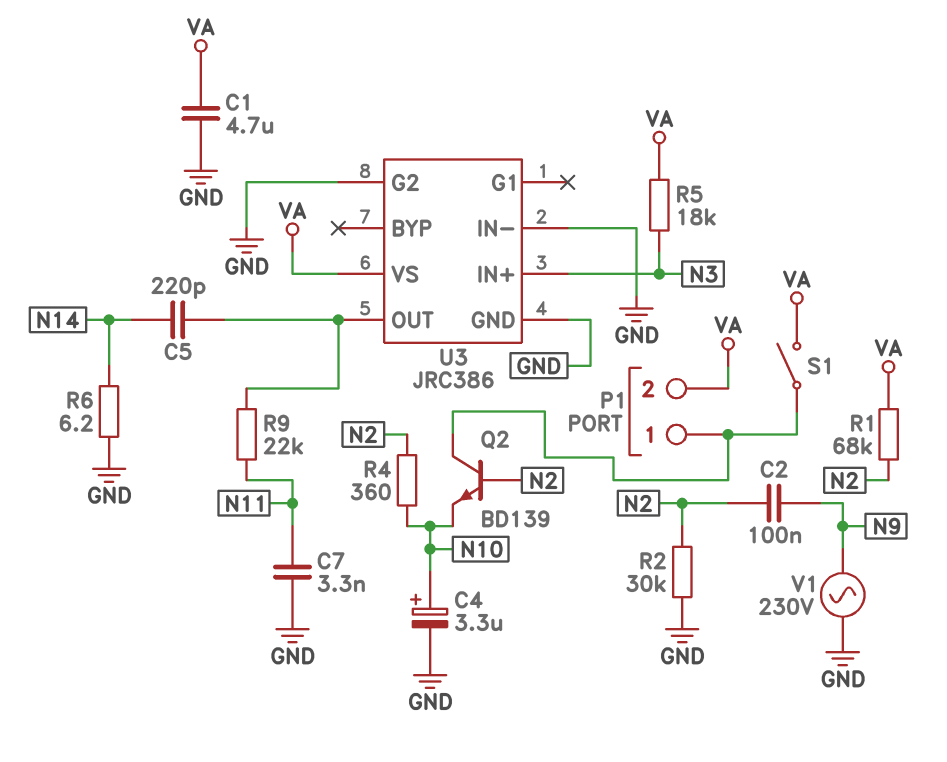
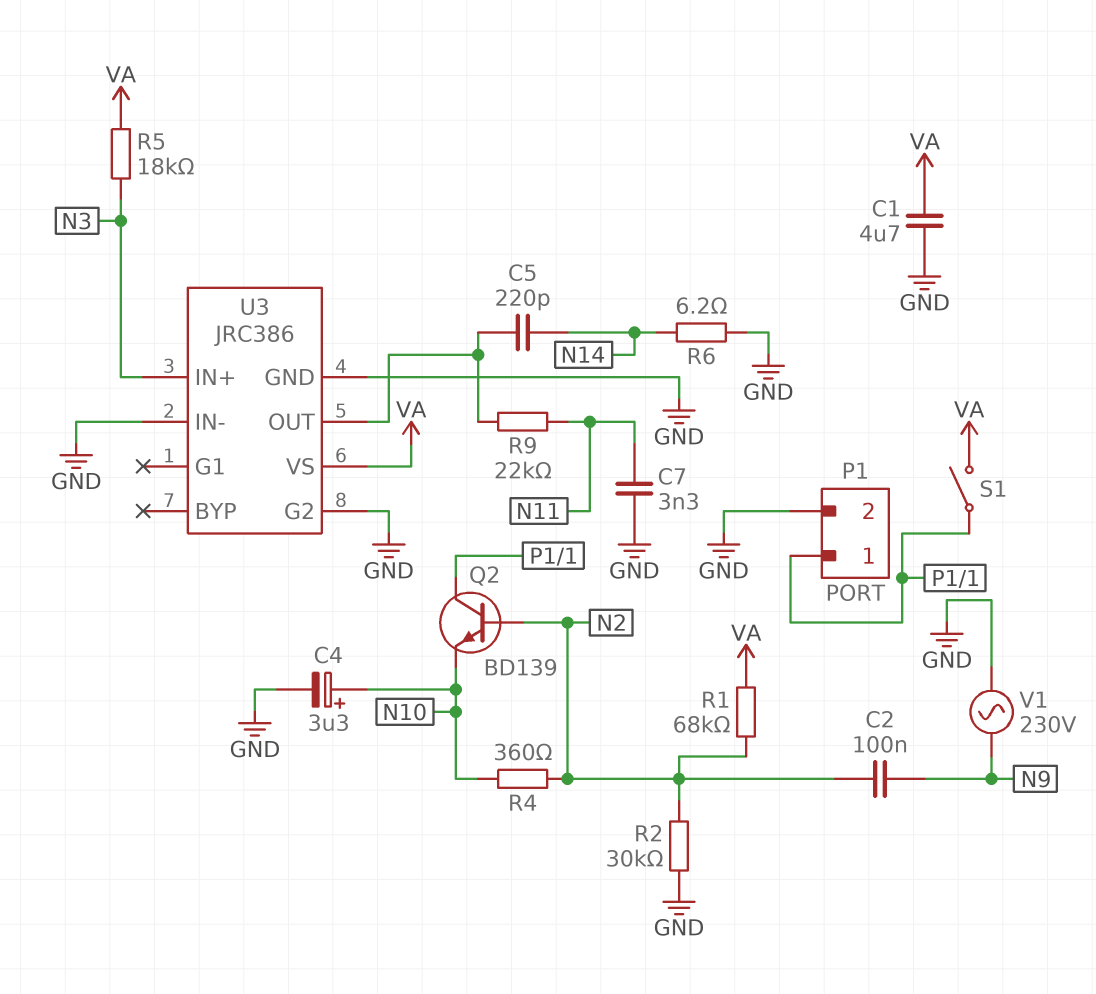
P1 pin 2: VA -> GND

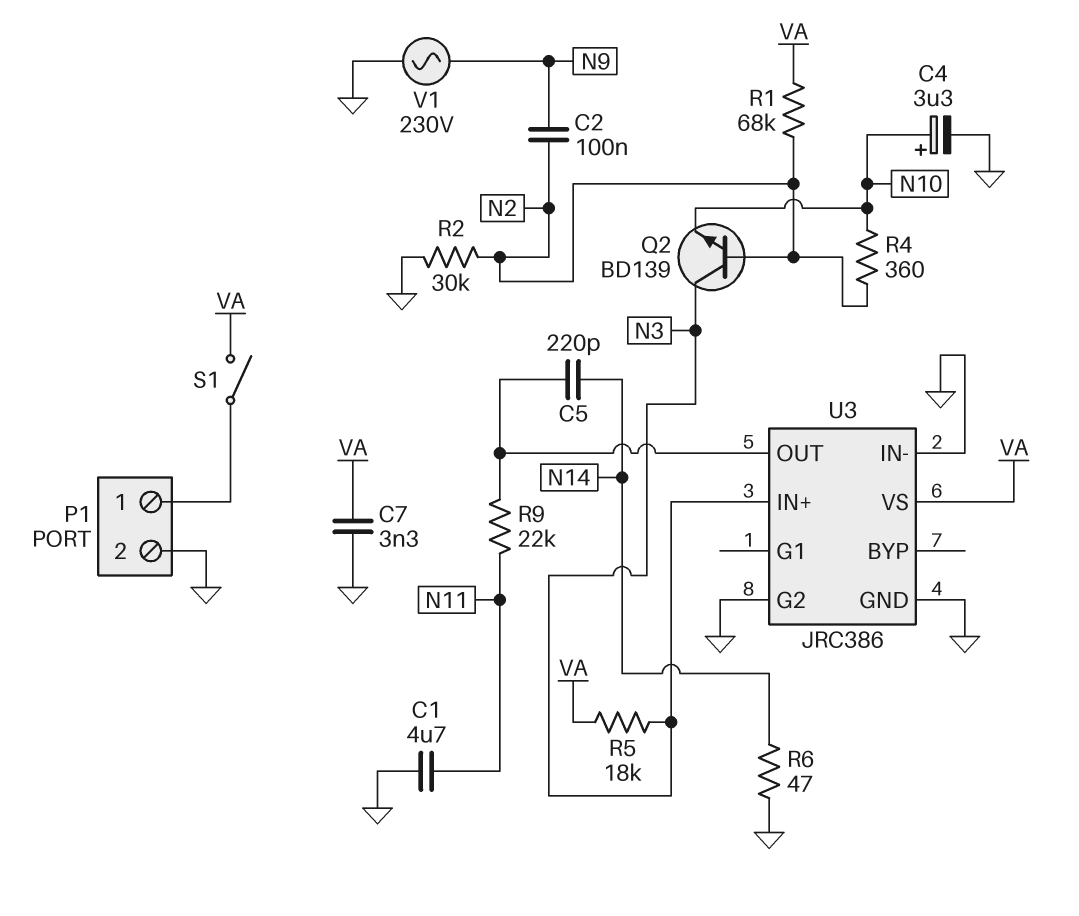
C1: 4.7uF (GND, VA) -> 4.7uF (GND, N11)
C7: 3.3nF (GND, N11) -> 3.3nF (GND, VA)
Q2: NPN BD139 (B N2, C P1/1, E N10) -> NPN BD139 (B N2, C N3, E N10)
R6: 6.2 (GND, N14) -> 47 (GND, N14)

